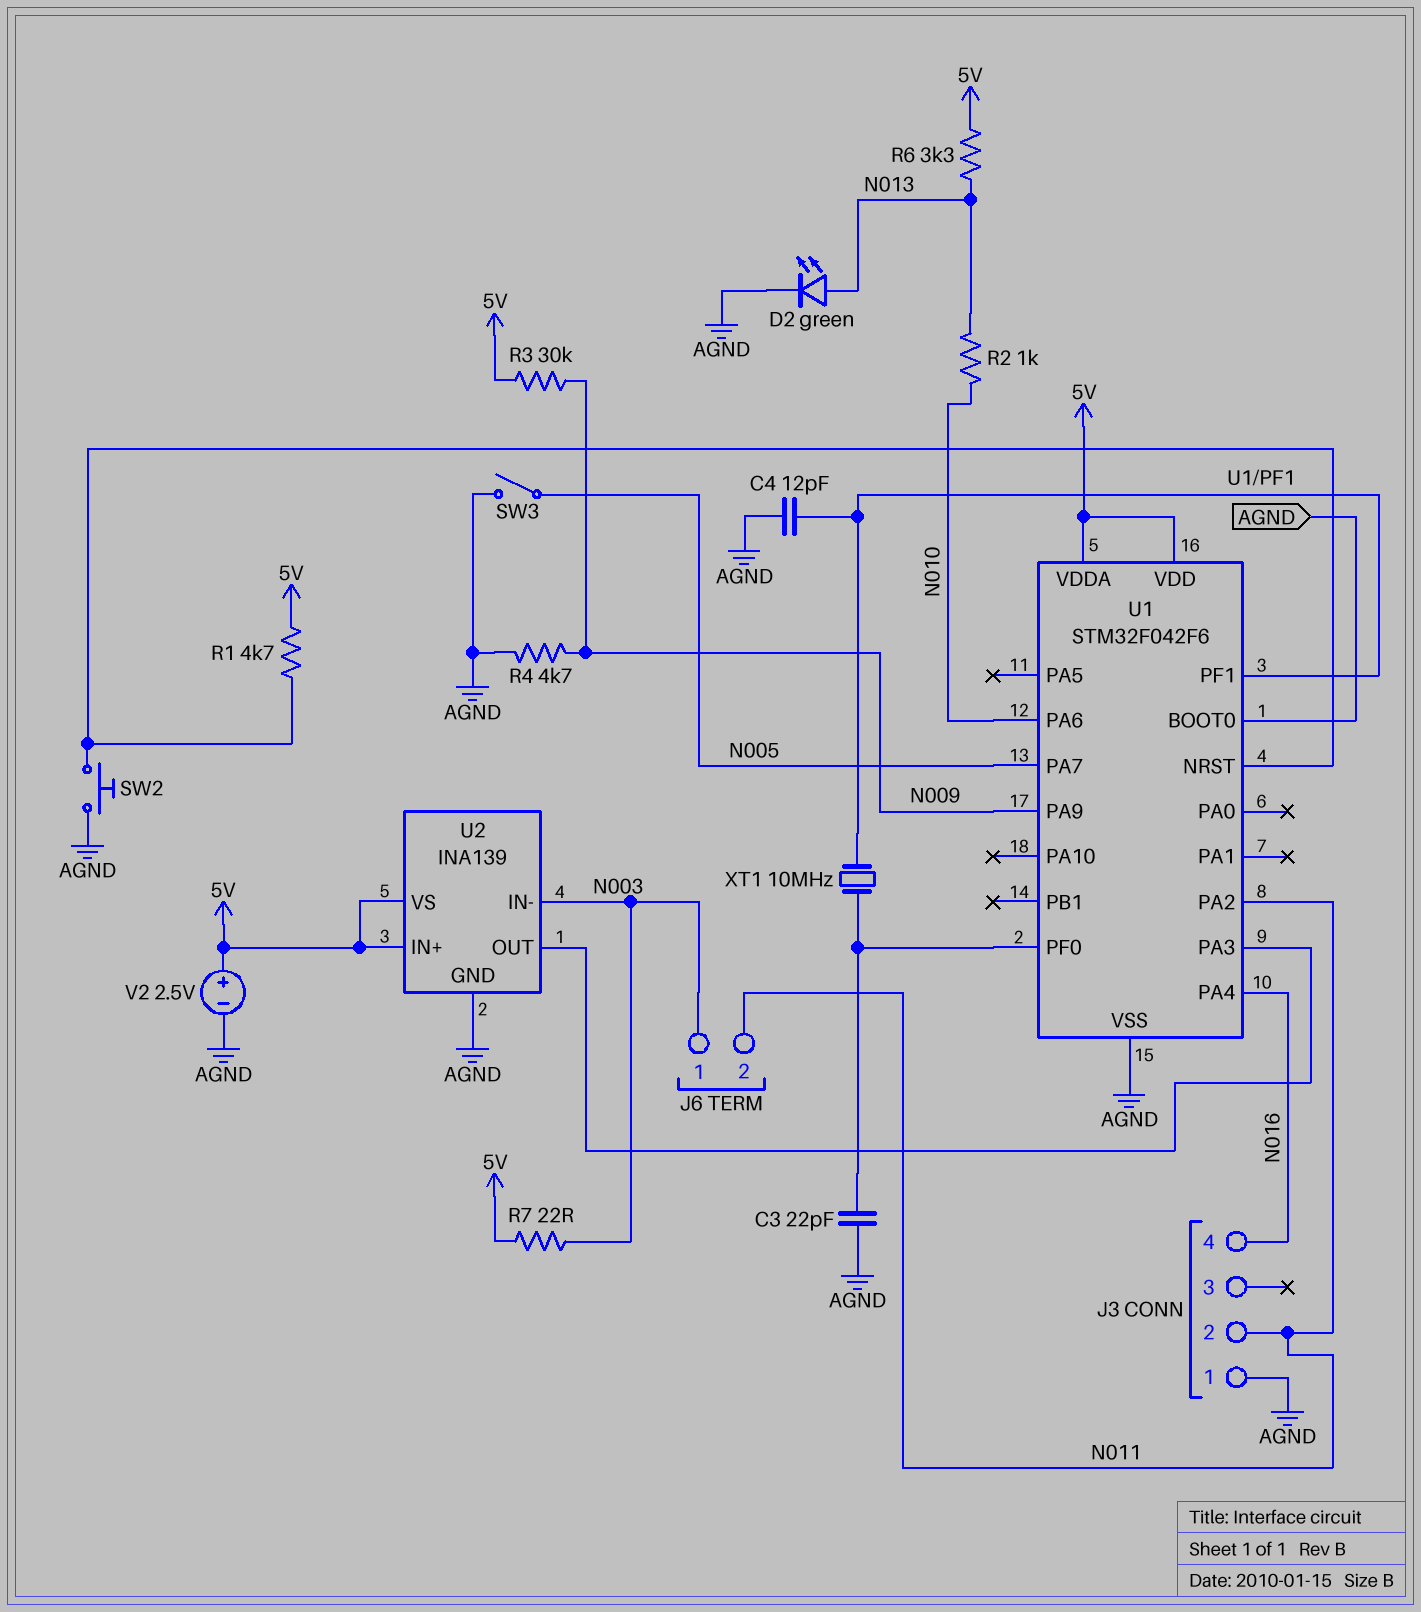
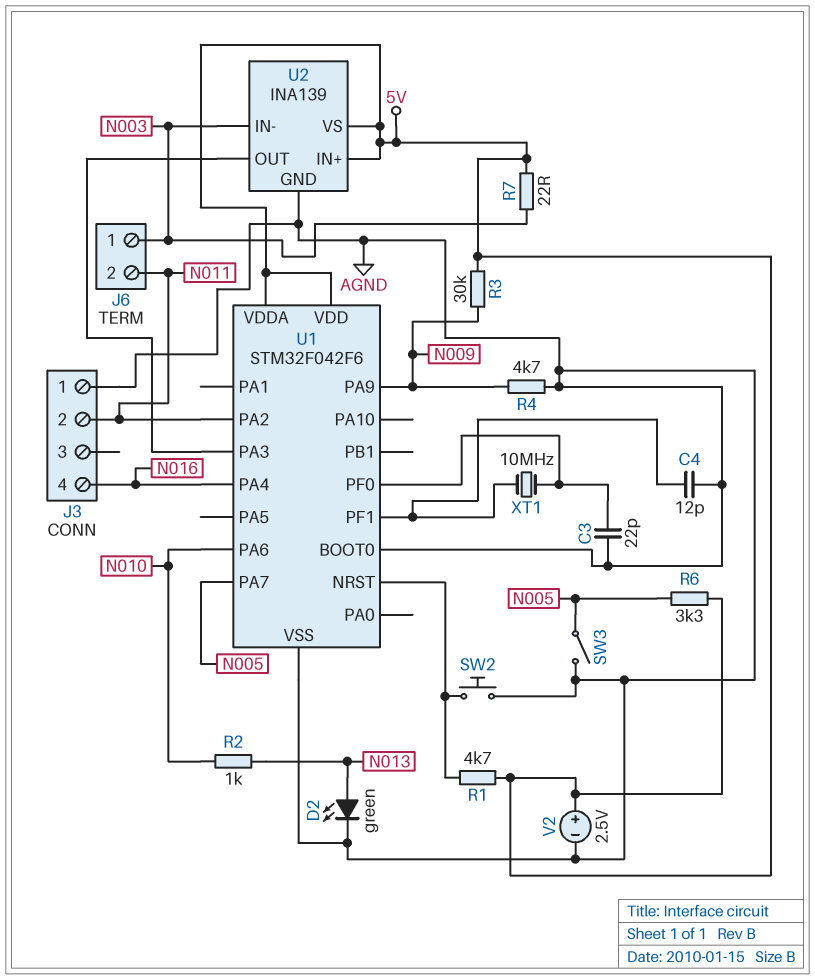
R6: 3.3k (5V, N013) -> 3.3k (5V, N005)

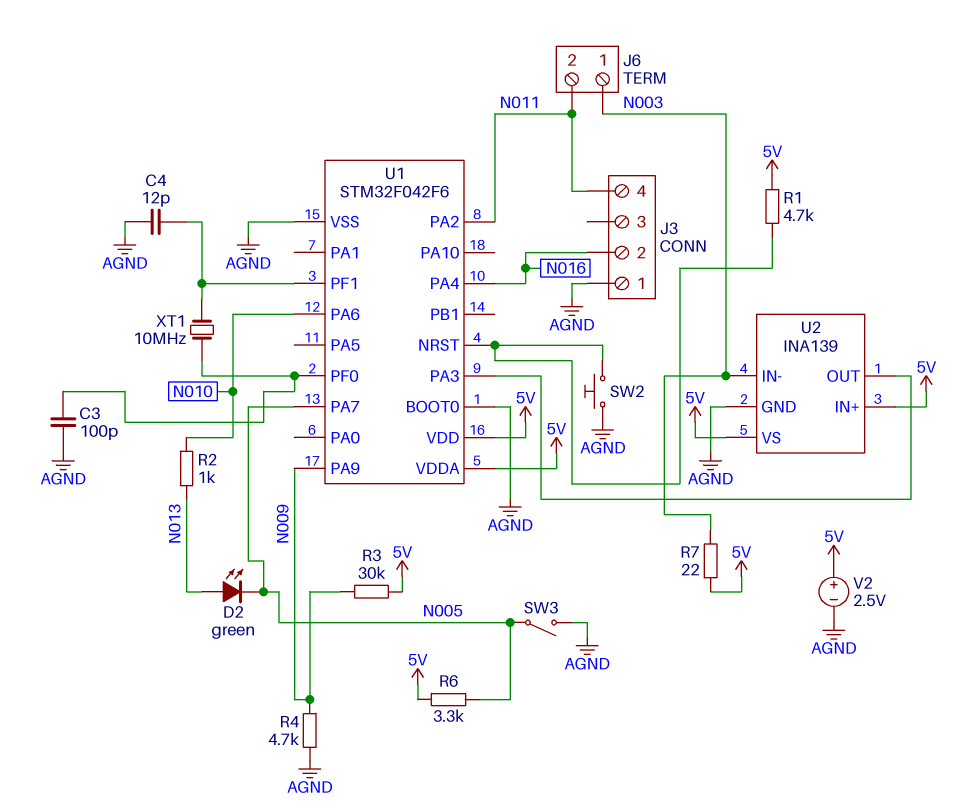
C3: 22pF (AGND, U1/PF0) -> 100pF (AGND, U1/PF0)
D2: LED green (A N013, K AGND) -> LED green (A N013, K N005)
J3 pin 2: N011 -> N016
J3 pin 4: N016 -> N011

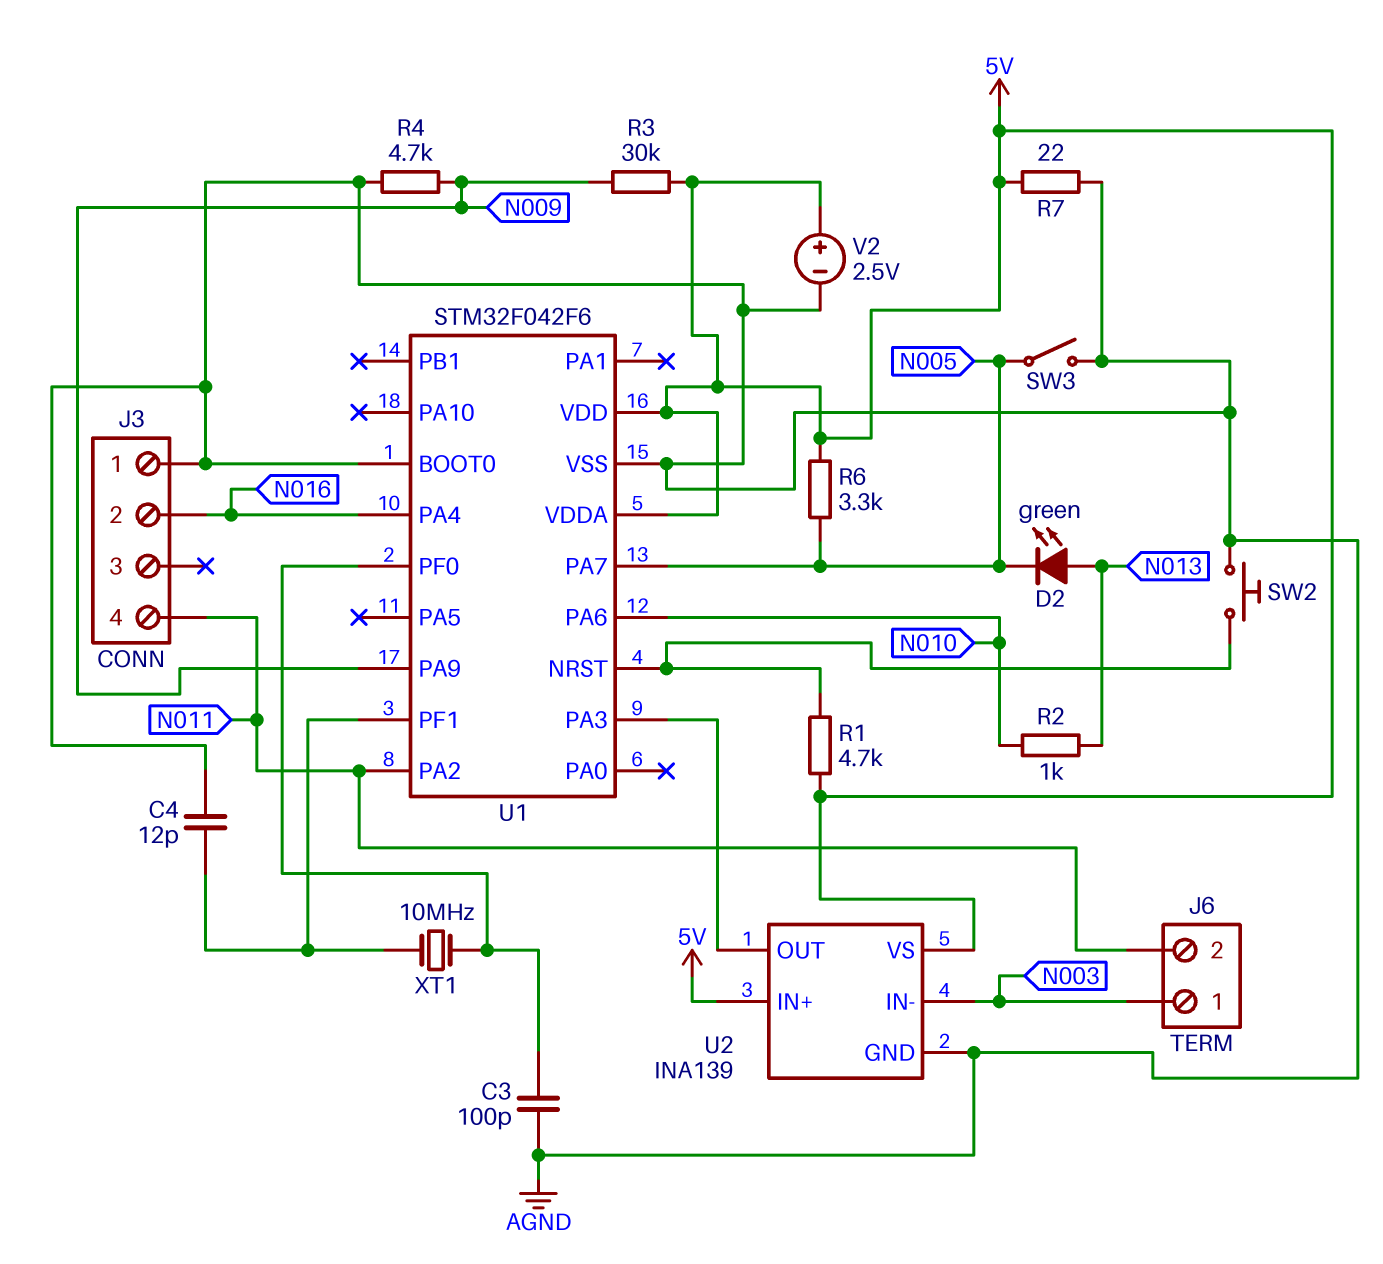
R7: 22 (5V, N003) -> 22 (5V, AGND)

